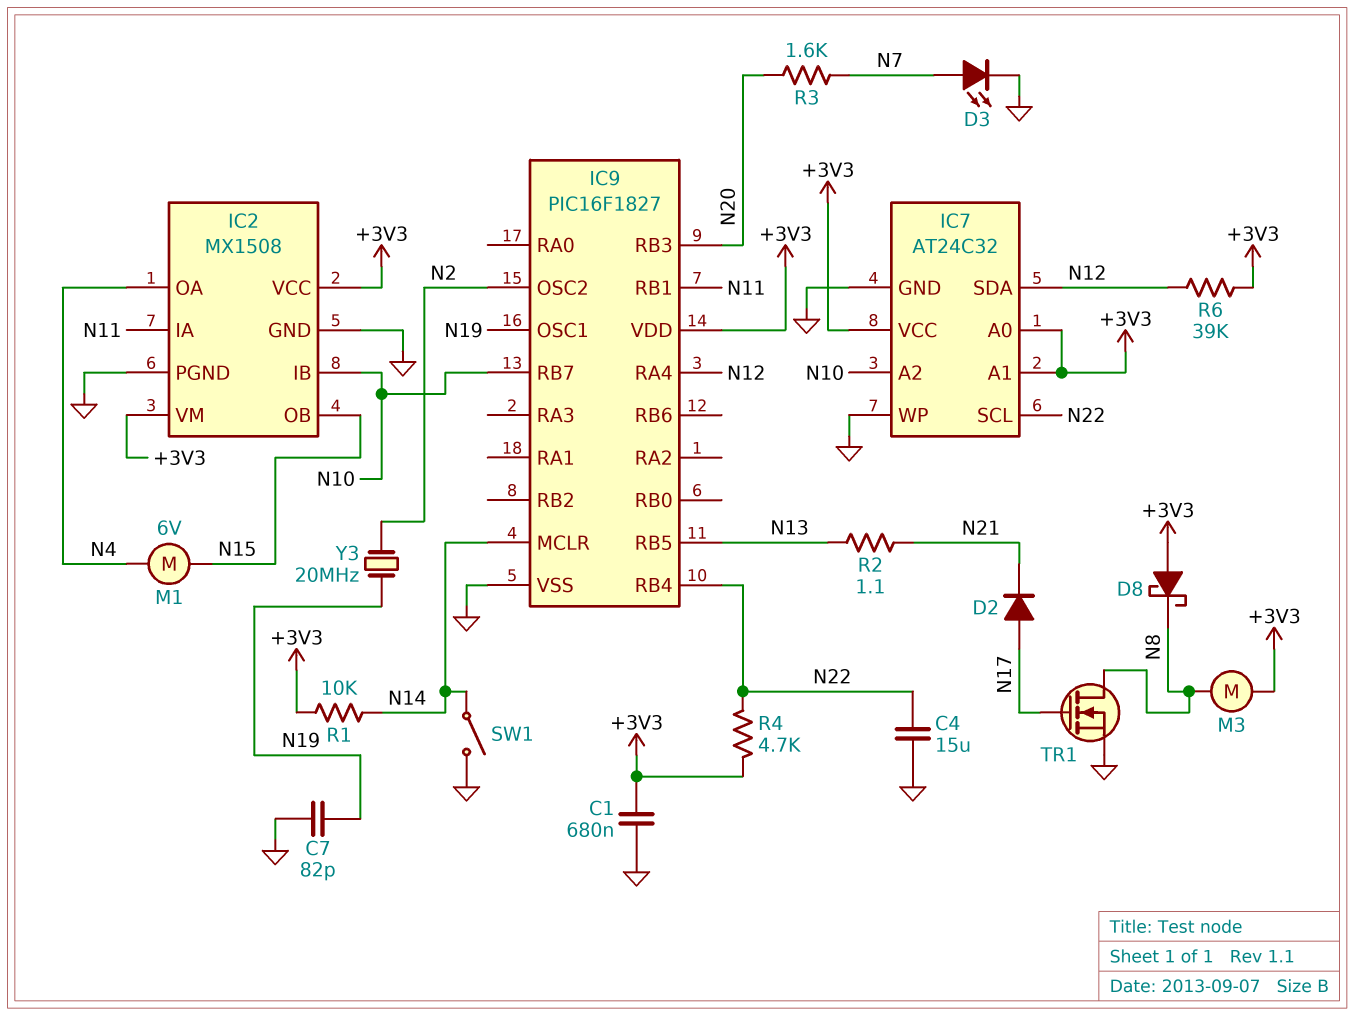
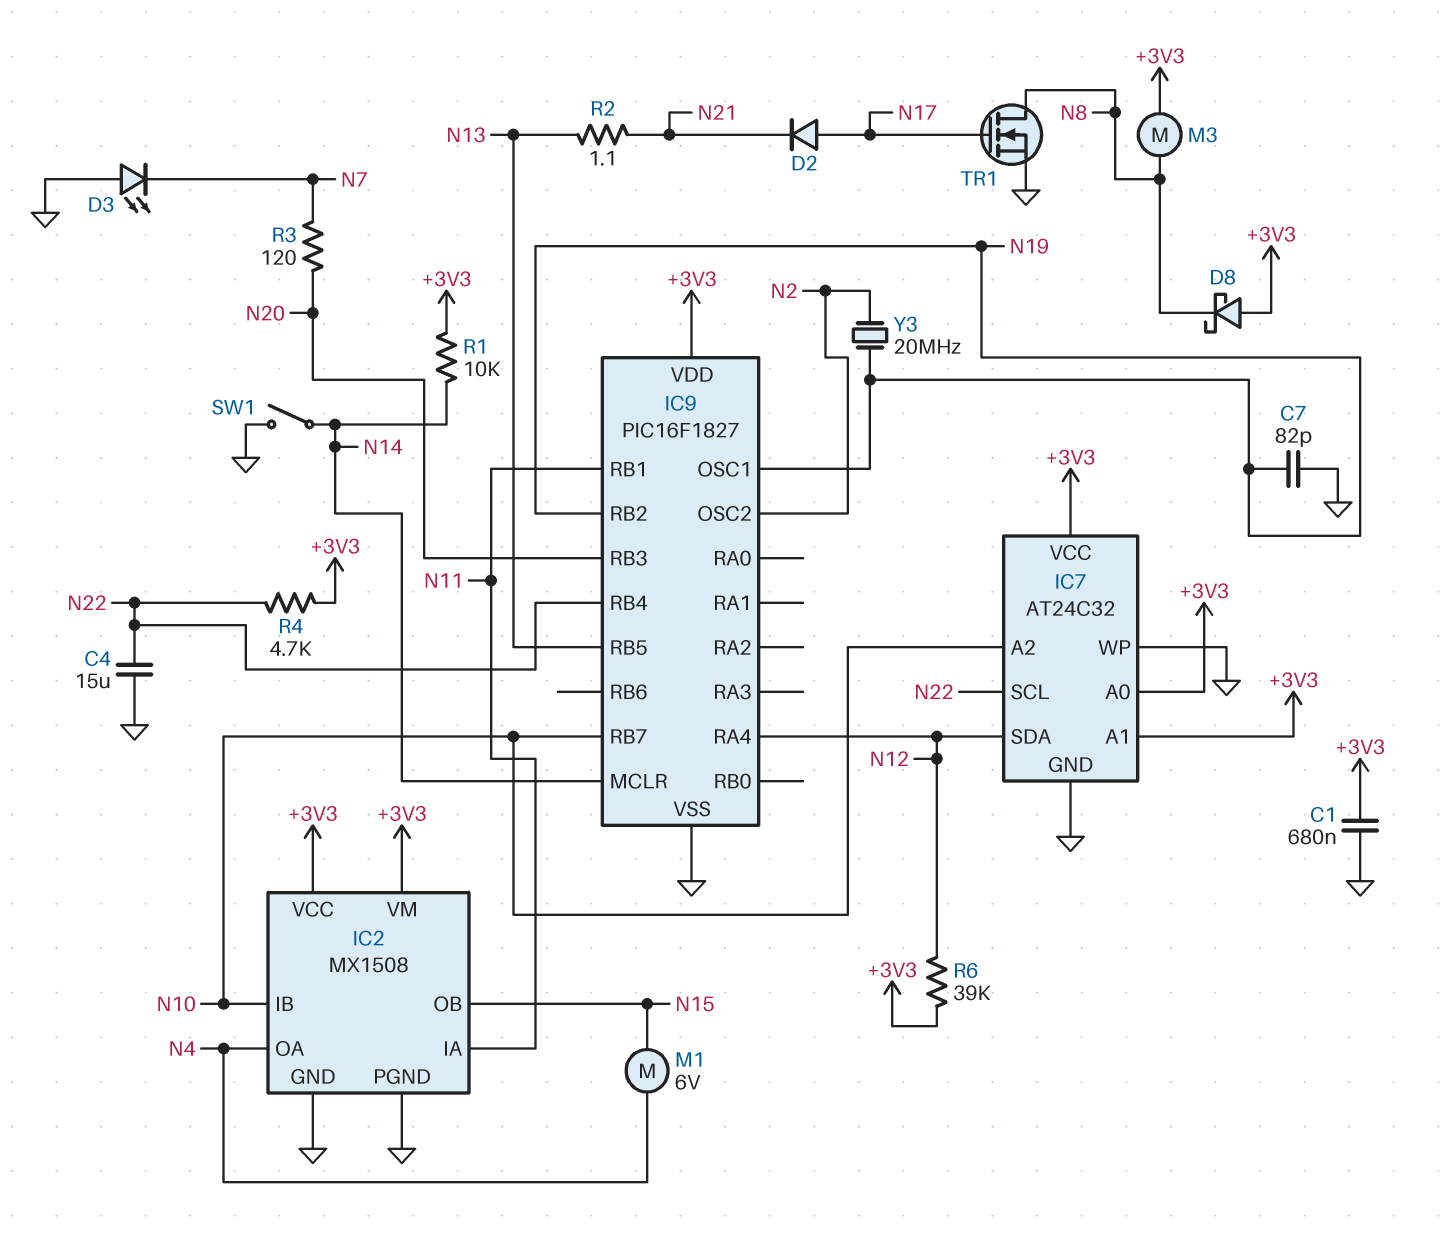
D3: LED (A N7, K GND) -> LED (A GND, K N7)
IC9 pin RB2: none -> N19
R3: 1.6k (N7, N20) -> 120 (N7, N20)

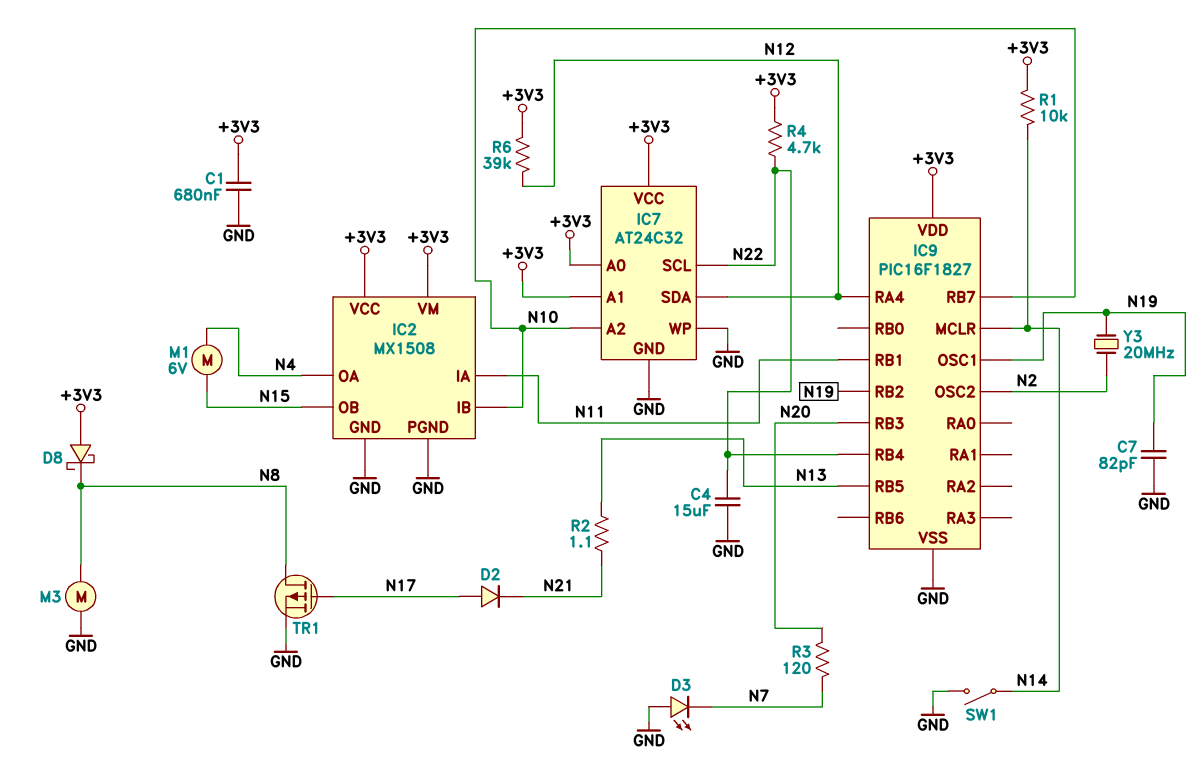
M3: motor (+3V3, N8) -> motor (GND, N8)
TR1: NMOS (G N17, D N8, S GND) -> PMOS (G N17, D N8, S GND)

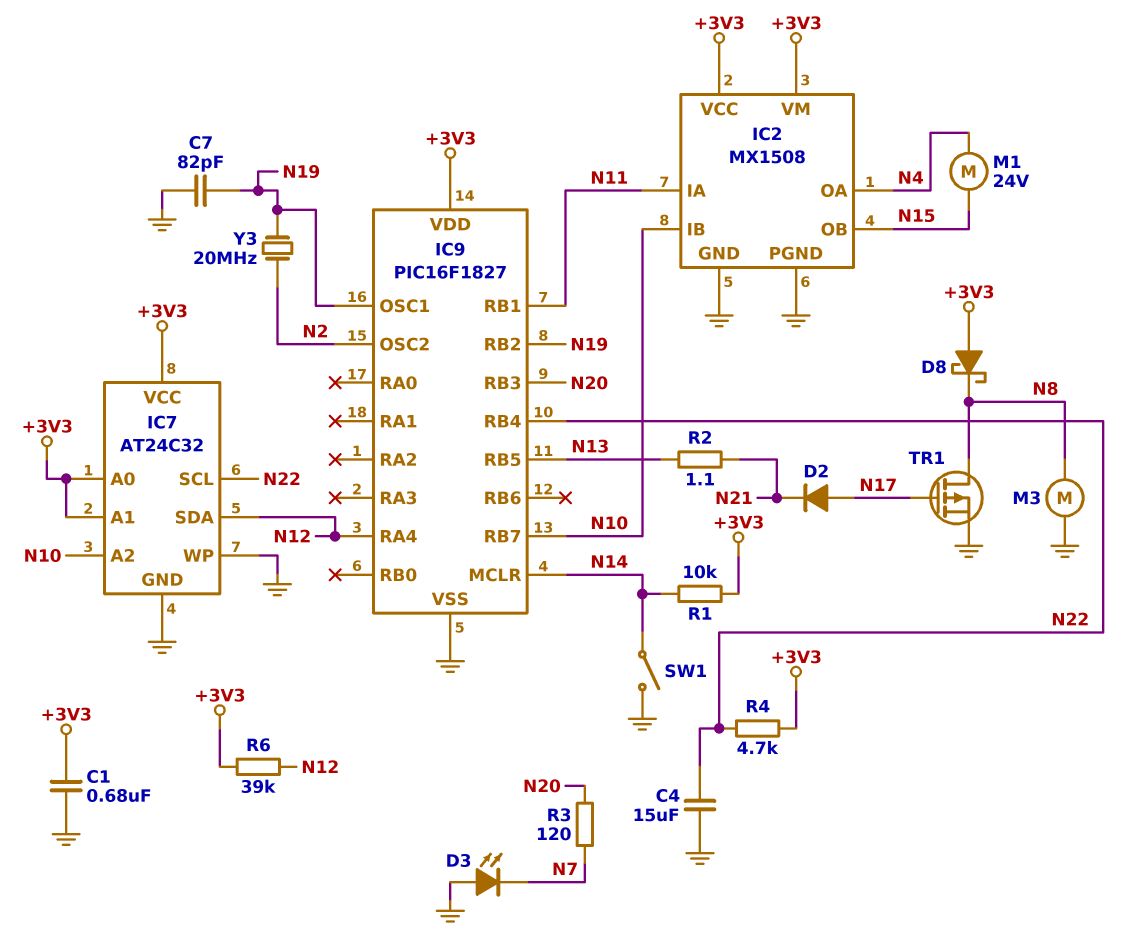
M1: motor 6V (N4, N15) -> motor 24V (N4, N15)

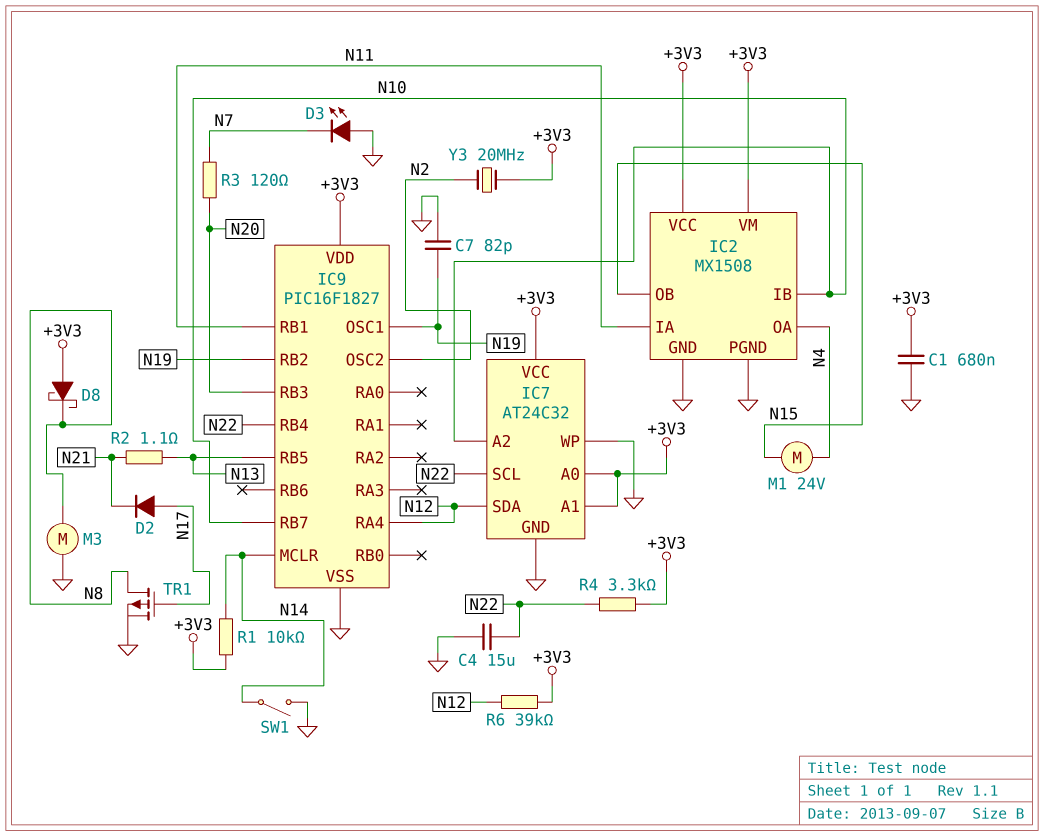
R4: 4.7k (+3V3, N22) -> 3.3k (+3V3, N22)
Y3: 20MHz (N2, N19) -> 20MHz (+3V3, N2)

